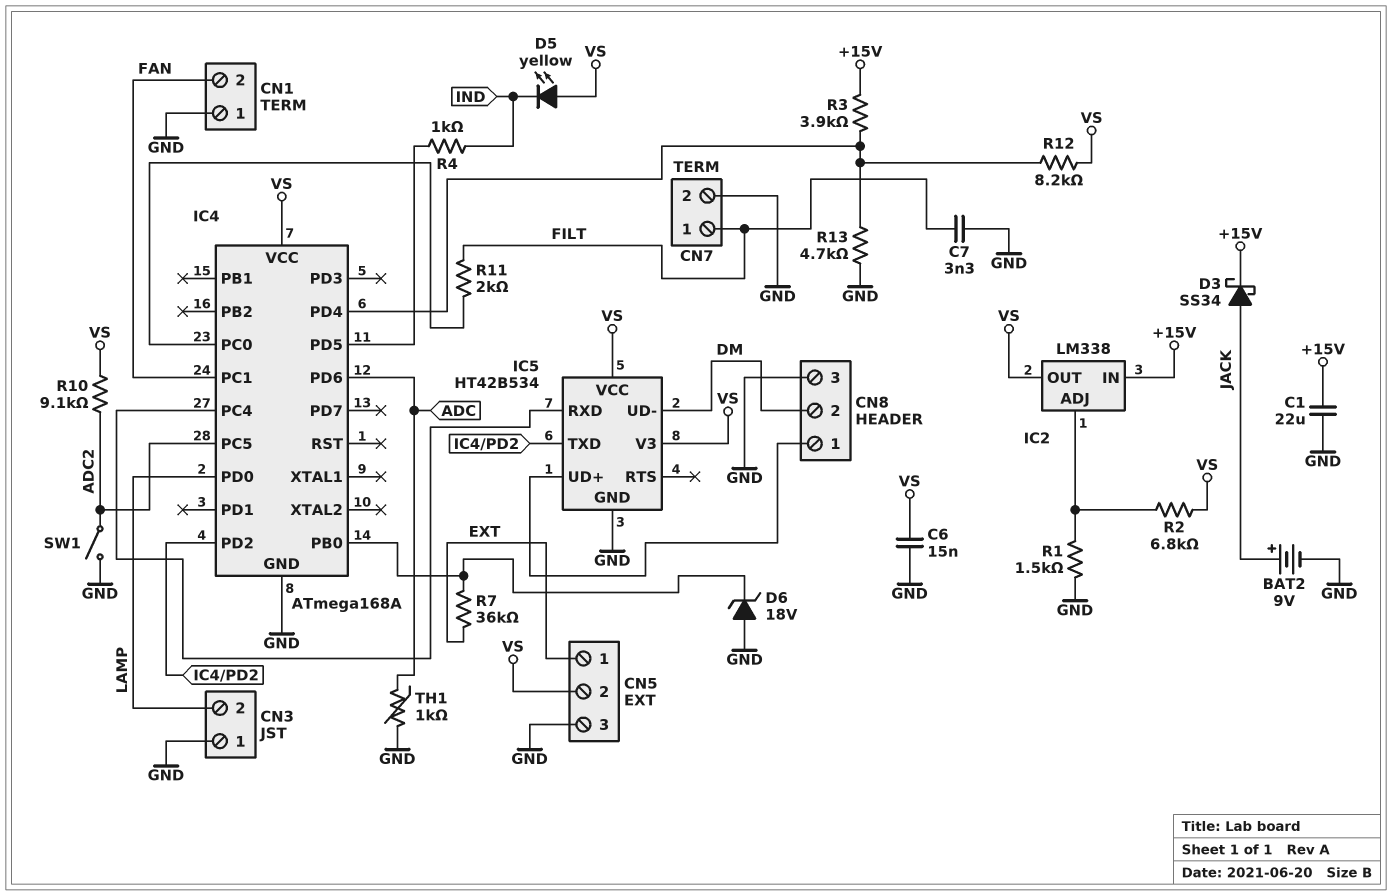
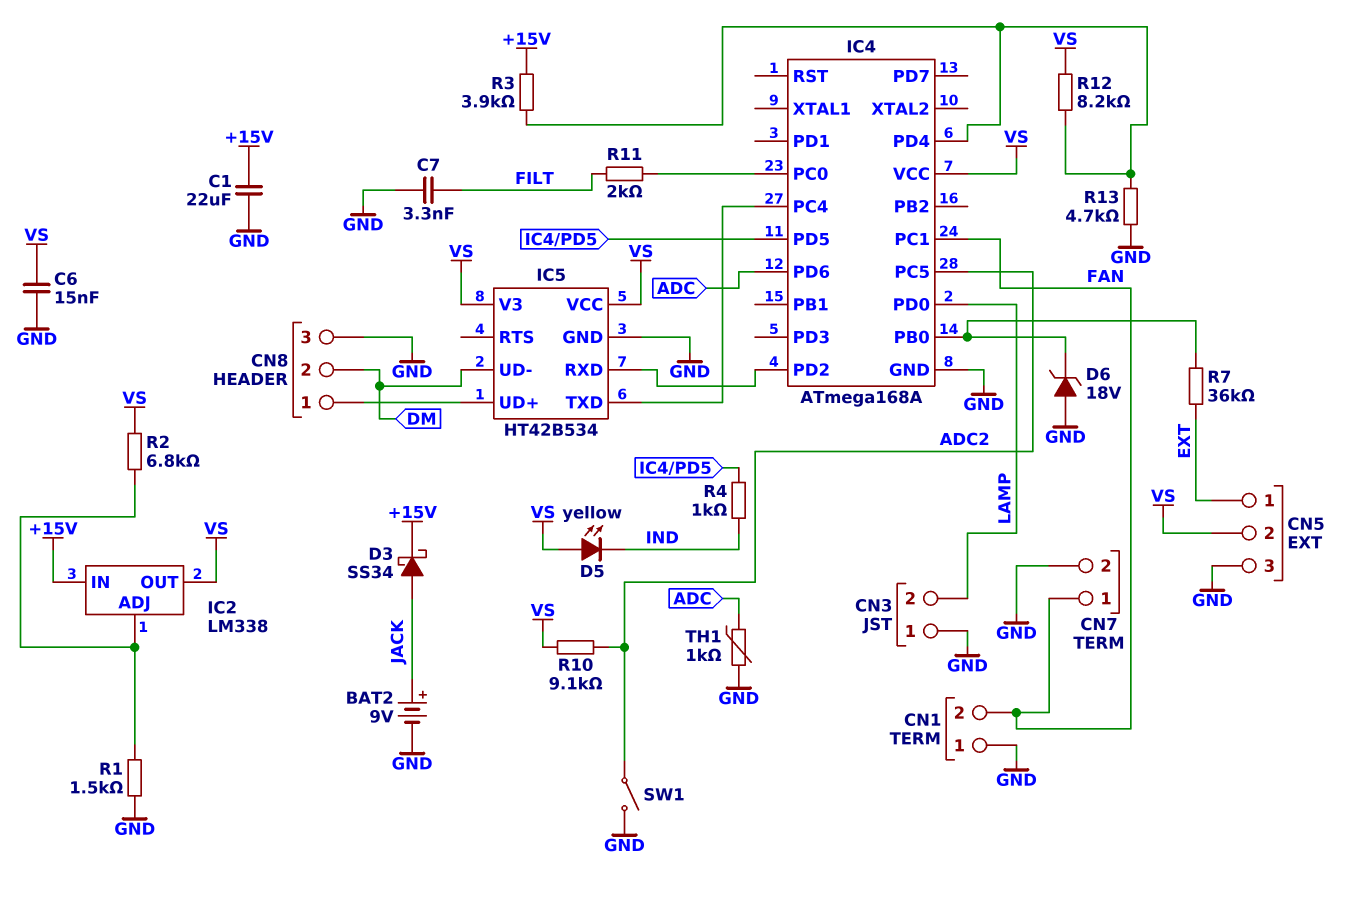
CN7 pin 1: FILT -> FAN
IC5 pin RXD: IC4/PC4 -> IC4/PD2
IC5 pin TXD: IC4/PD2 -> IC4/PC4

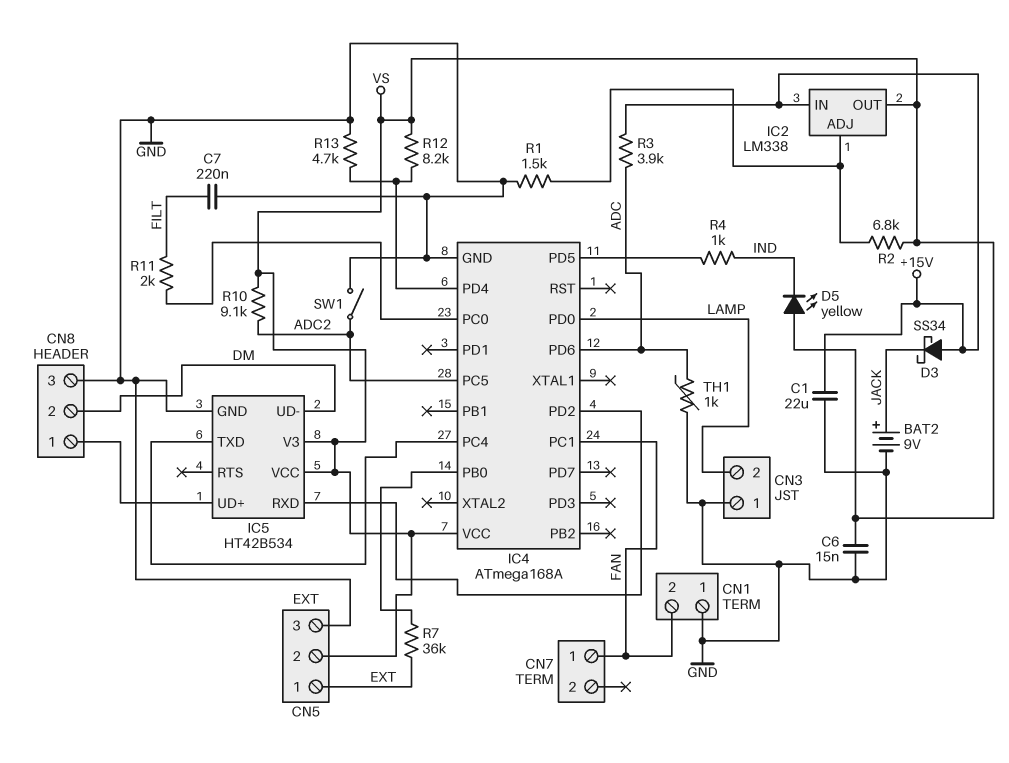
C7: 3.3nF (FILT, GND) -> 220nF (FILT, GND)
CN7 pin 2: GND -> none
D3: schottky SS34 (A JACK, K +15V) -> schottky SS34 (A +15V, K JACK)
D6: zener 18V (A GND, K IC4/PB0) -> none
R3: 3.9k (+15V, IC4/PD4) -> 3.9k (+15V, ADC)

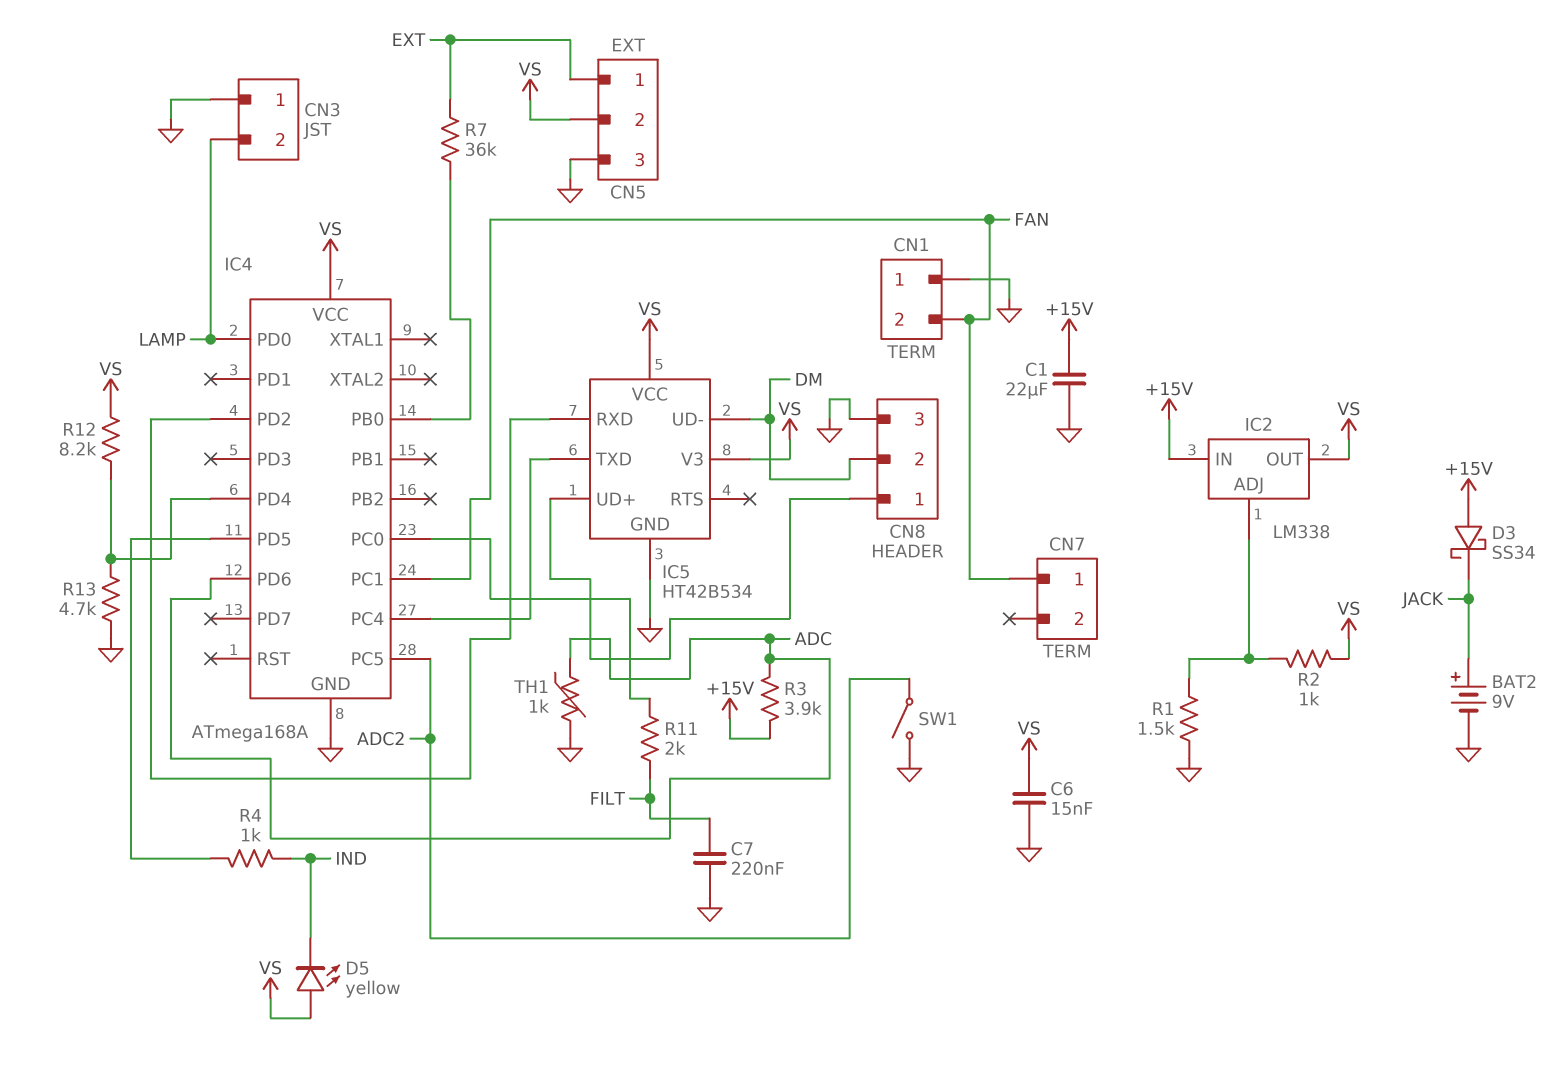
R2: 6.8k (IC2/ADJ, VS) -> 1k (IC2/ADJ, VS)
R10: 9.1k (ADC2, VS) -> none

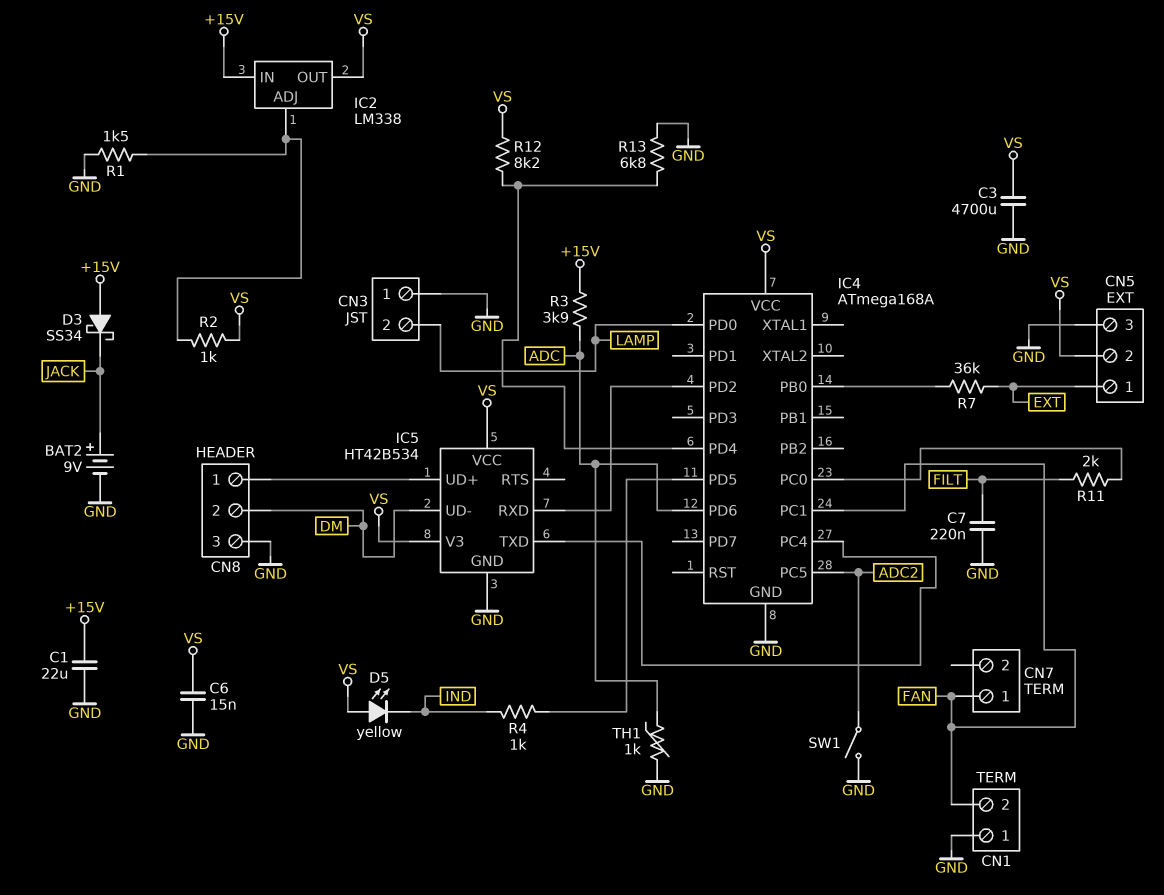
C3: none -> 4700uF (GND, VS)
R13: 4.7k (GND, IC4/PD4) -> 6.8k (GND, IC4/PD4)

